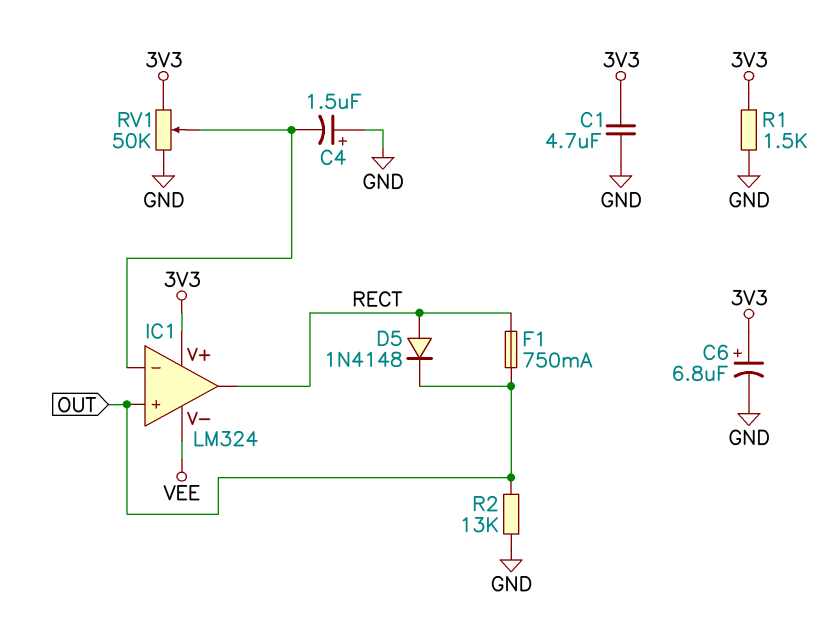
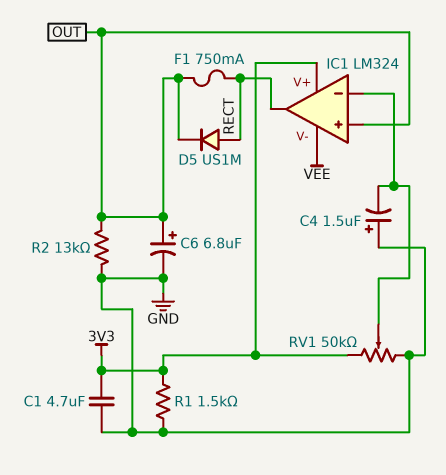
C6: 6.8uF (plus 3V3, minus GND) -> 6.8uF (plus OUT, minus GND)
D5: diode 1N4148 (A RECT, K OUT) -> diode US1M (A RECT, K OUT)

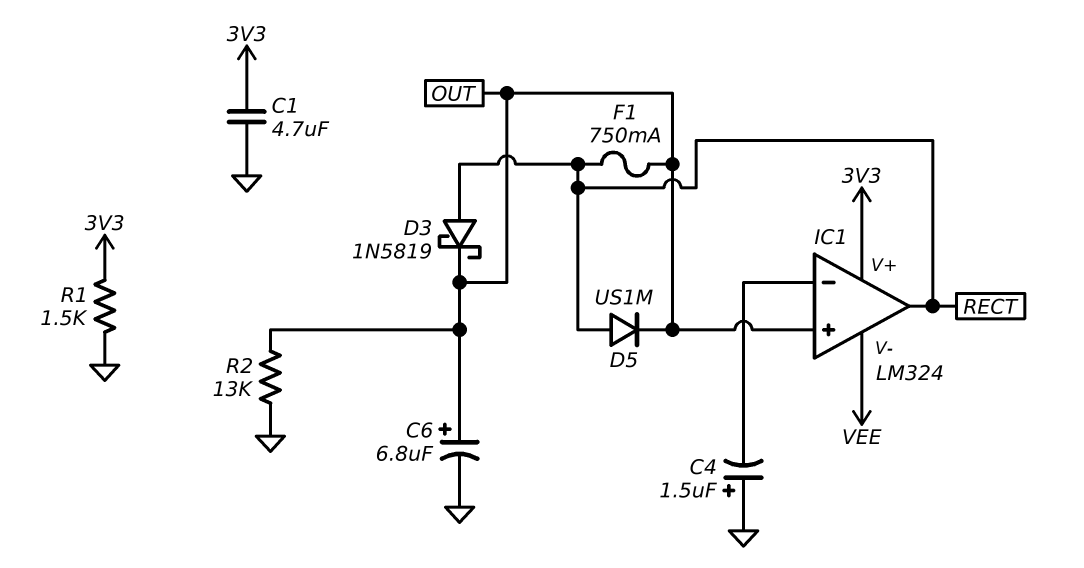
D3: none -> schottky 1N5819 (A RECT, K OUT)
RV1: 50k (3V3, GND, wiper IC1/in-) -> none

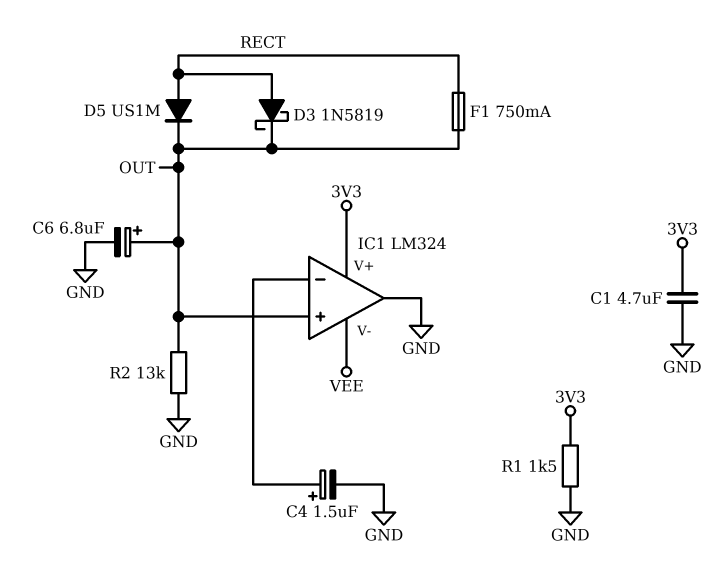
C4: 1.5uF (plus GND, minus IC1/in-) -> 1.5uF (plus IC1/in-, minus GND)
IC1 pin out: RECT -> GND

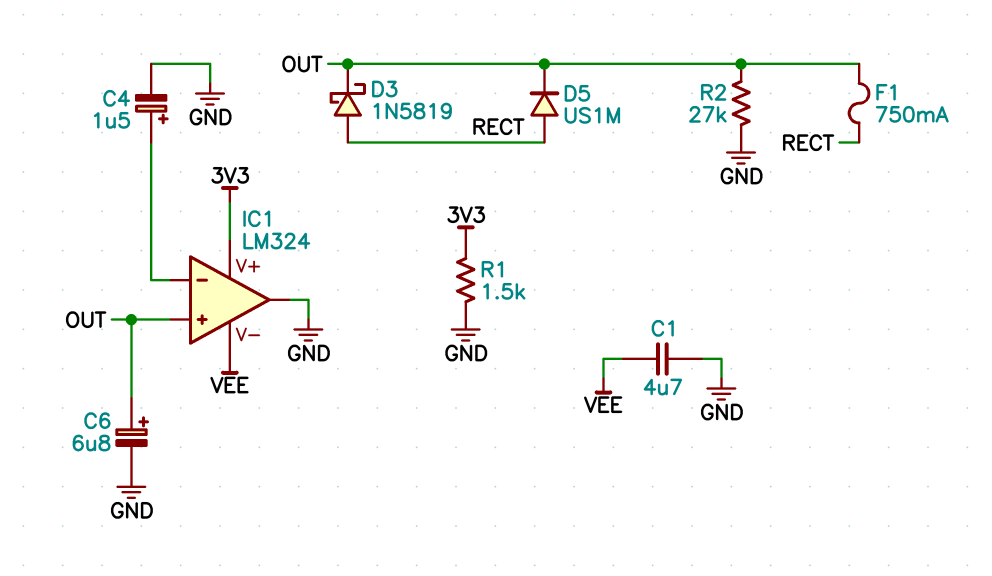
C1: 4.7uF (3V3, GND) -> 4.7uF (GND, VEE)
R2: 13k (GND, OUT) -> 27k (GND, OUT)

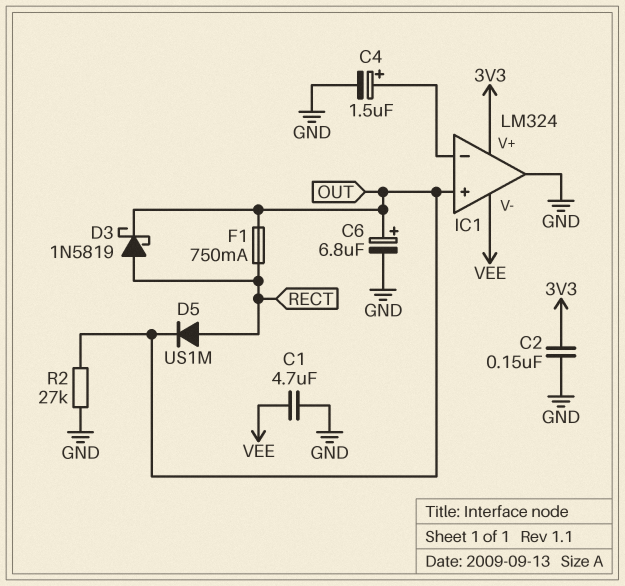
C2: none -> 150nF (3V3, GND)
R1: 1.5k (3V3, GND) -> none

